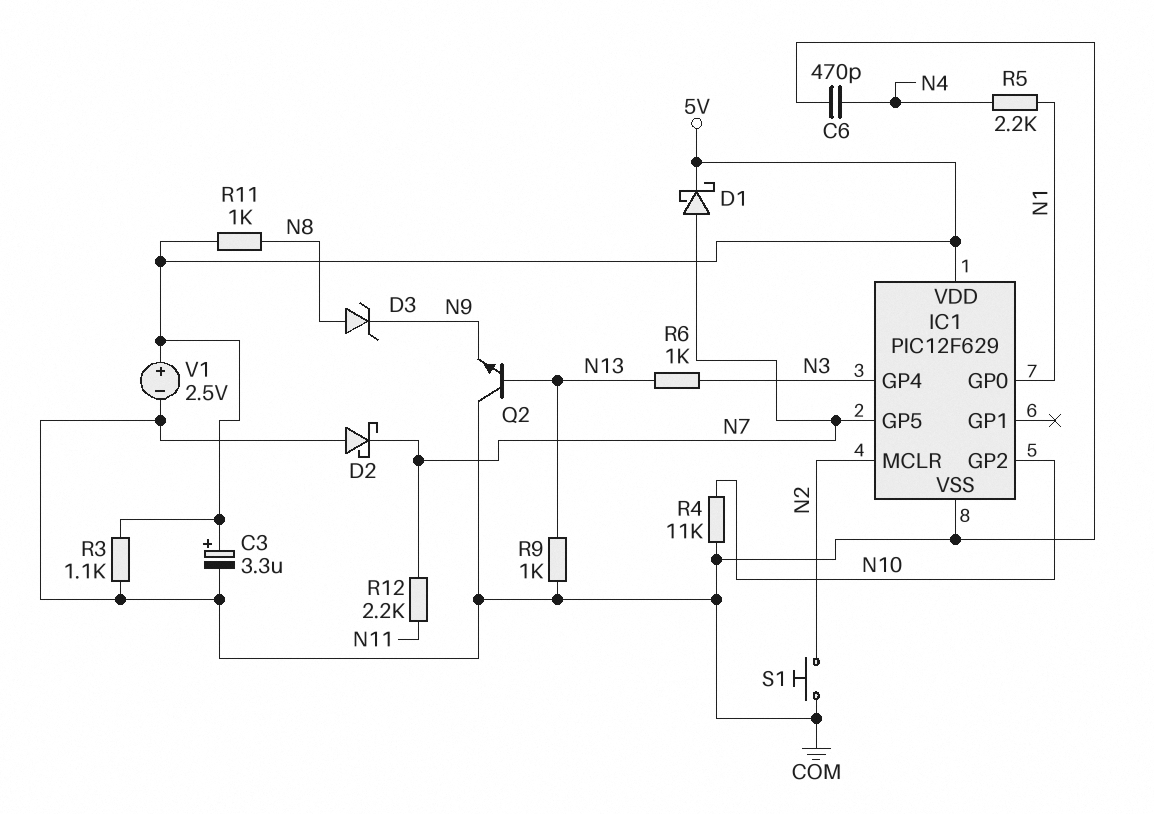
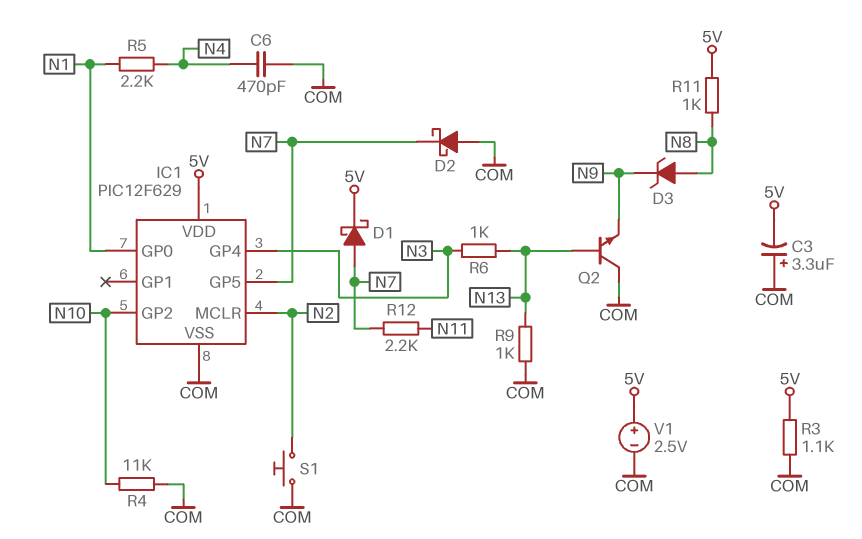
C3: 3.3uF (plus 5V, minus COM) -> 3.3uF (plus COM, minus 5V)

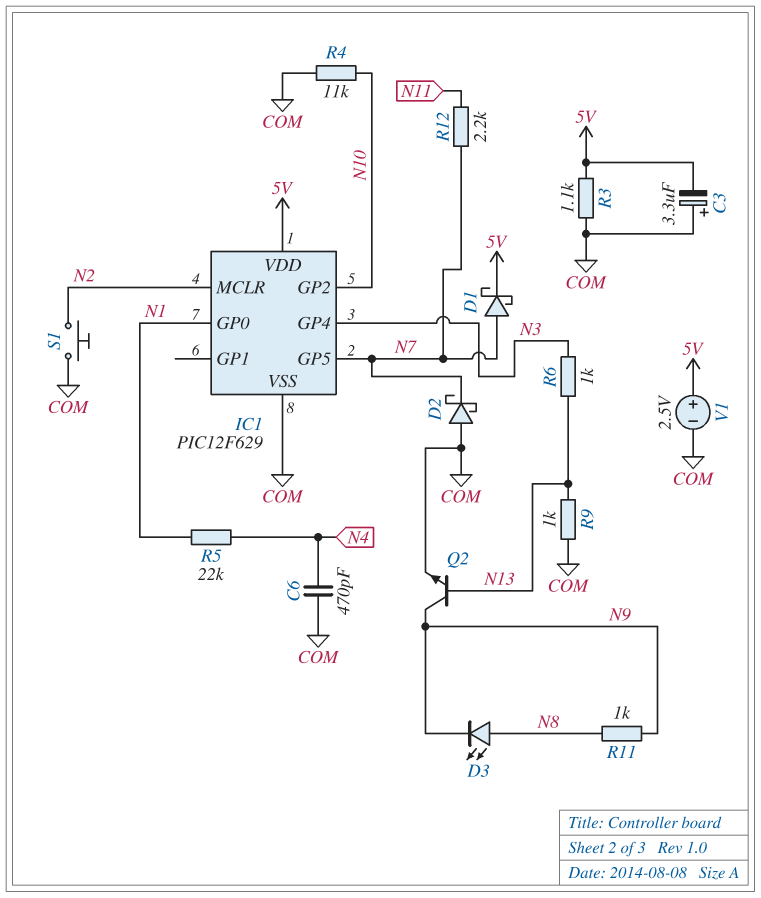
D3: zener (A N8, K N9) -> LED (A N8, K N9)
Q2: NPN (B N13, C COM, E N9) -> NPN (B N13, C N9, E COM)
R5: 2.2k (N1, N4) -> 22k (N1, N4)
R11: 1k (5V, N8) -> 1k (N8, N9)

